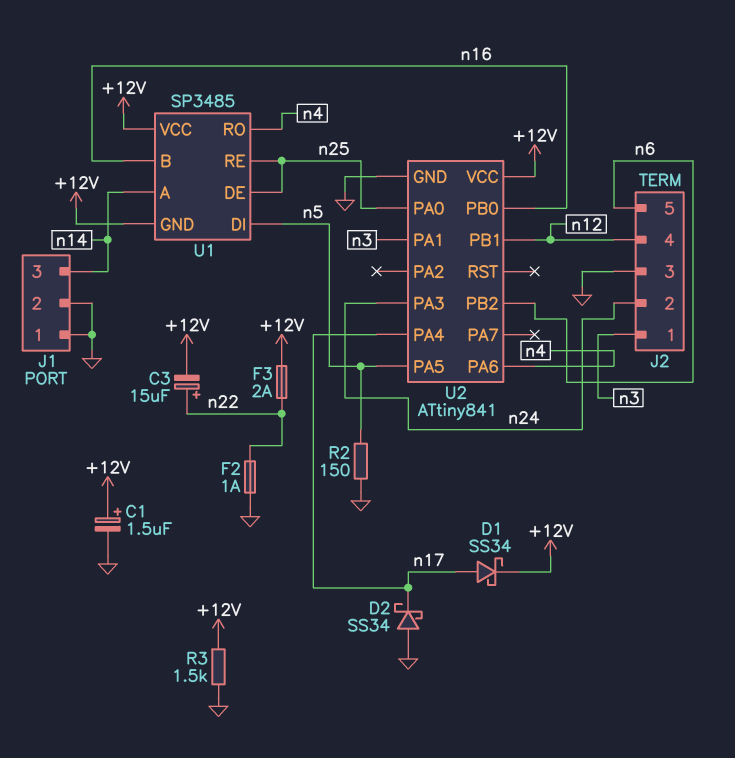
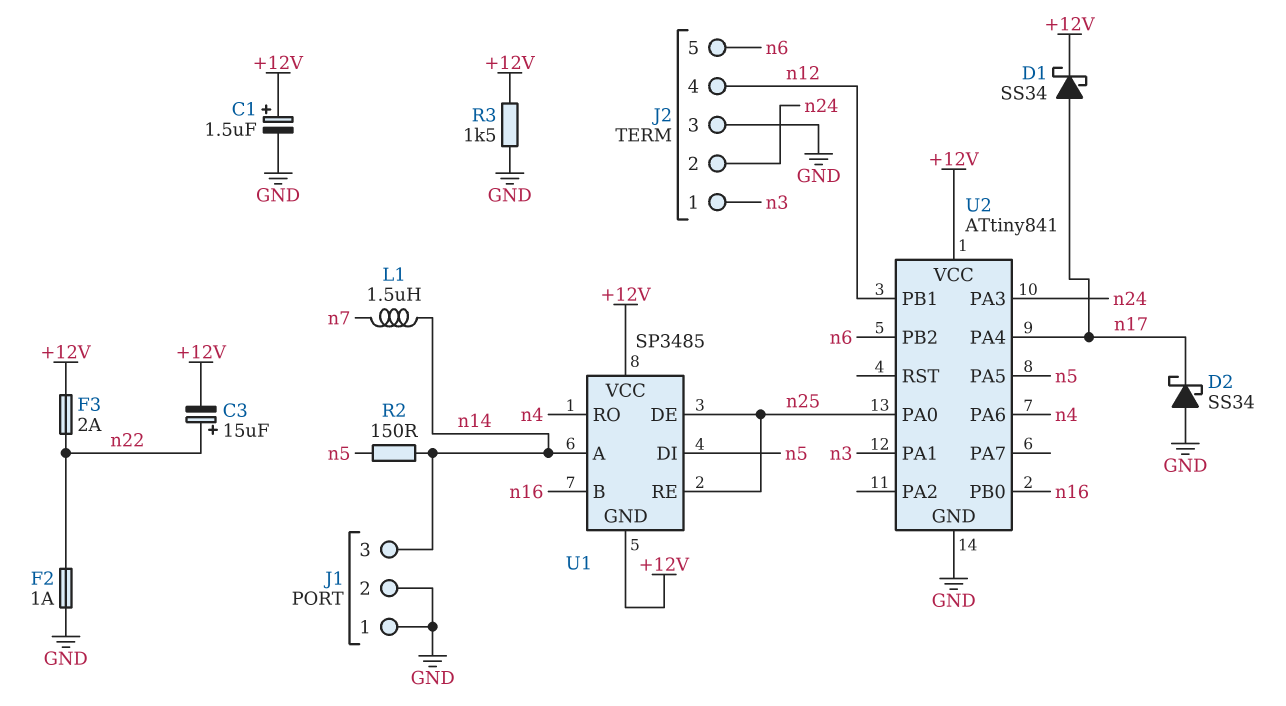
L1: none -> 1.5uH (n7, n14)
R2: 150 (GND, n5) -> 150 (n5, n14)

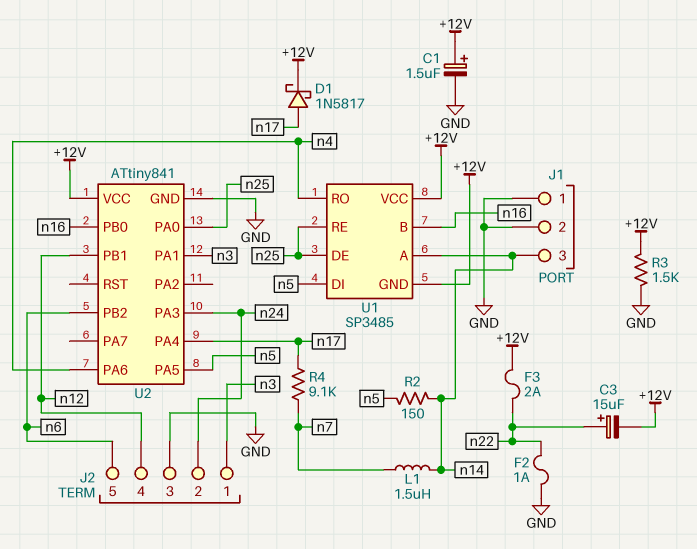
D1: schottky SS34 (A n17, K +12V) -> schottky 1N5817 (A n17, K +12V)
D2: schottky SS34 (A GND, K n17) -> none
R4: none -> 9.1k (n7, n17)

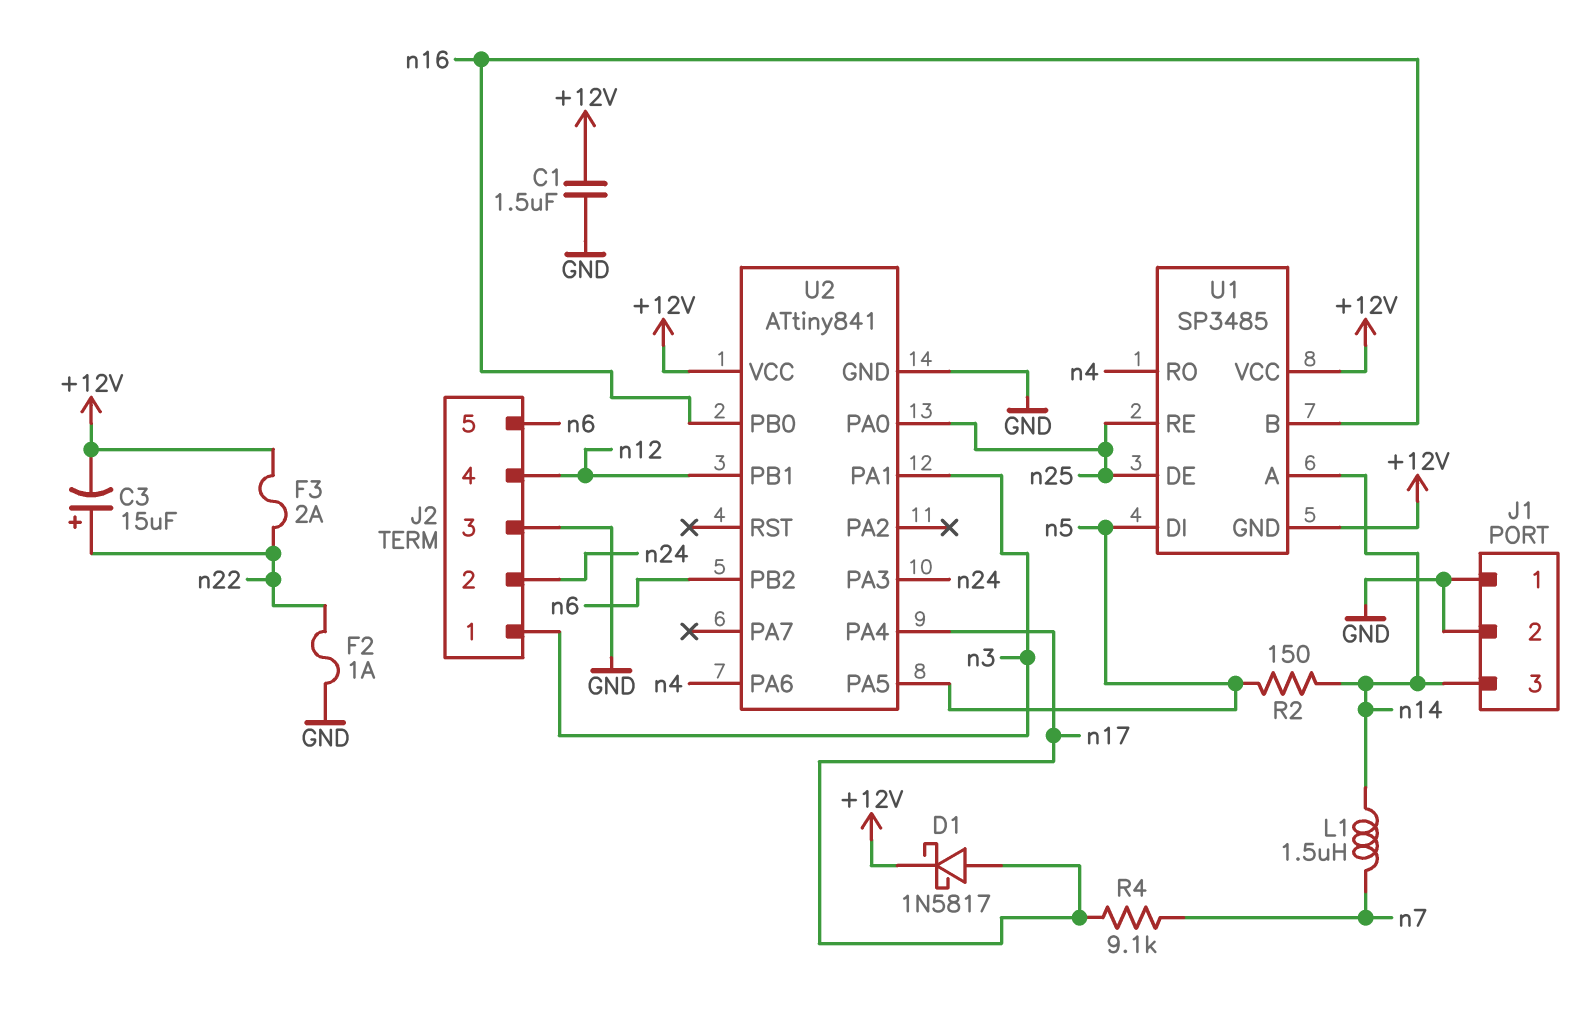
C1: 1.5uF (plus +12V, minus GND) -> 1.5uF (+12V, GND)
R3: 1.5k (+12V, GND) -> none

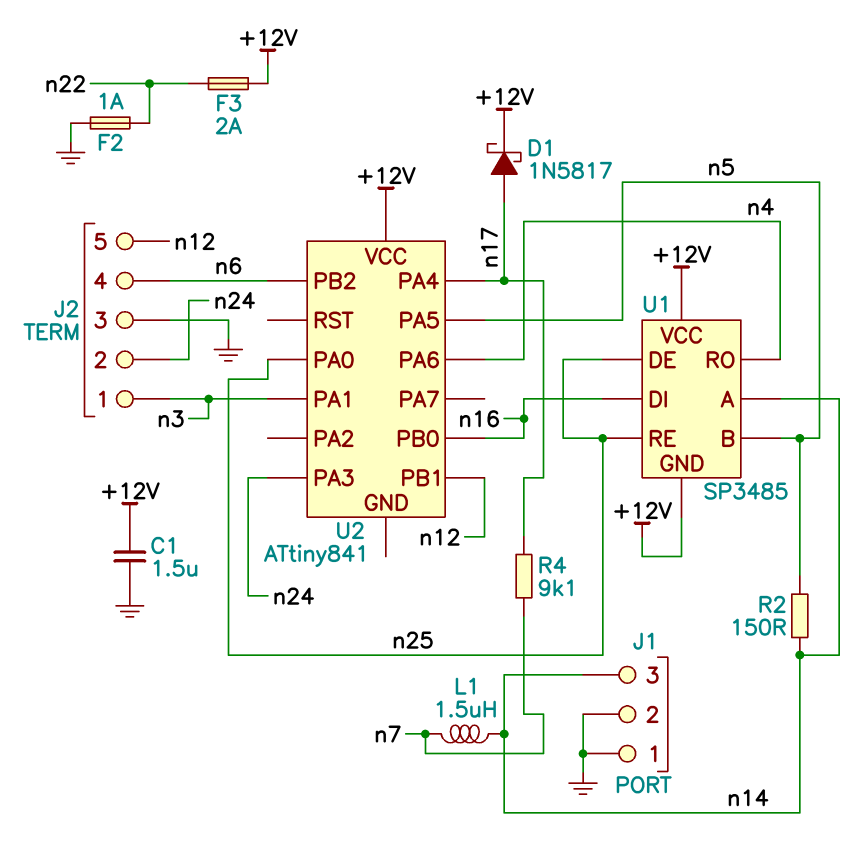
C3: 15uF (plus n22, minus +12V) -> none
J2 pin 4: n12 -> n6
J2 pin 5: n6 -> n12
U1 pin B: n16 -> n5
U1 pin DI: n5 -> n16
U2 pin GND: GND -> none

